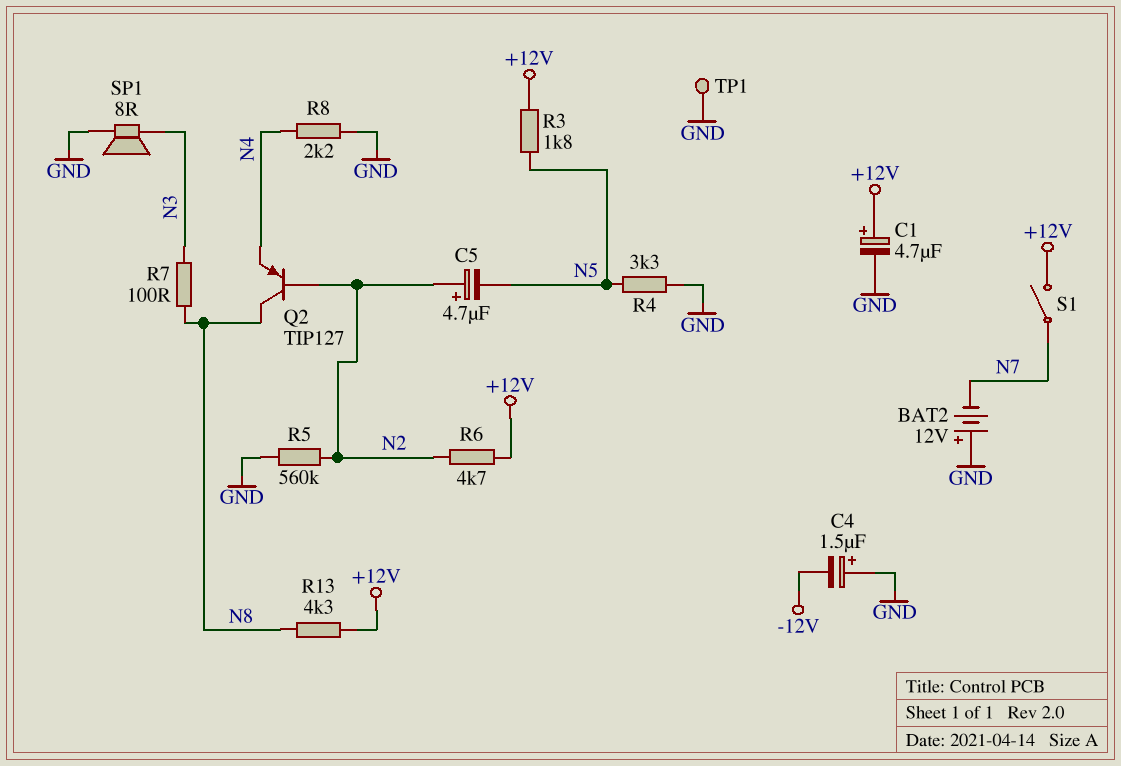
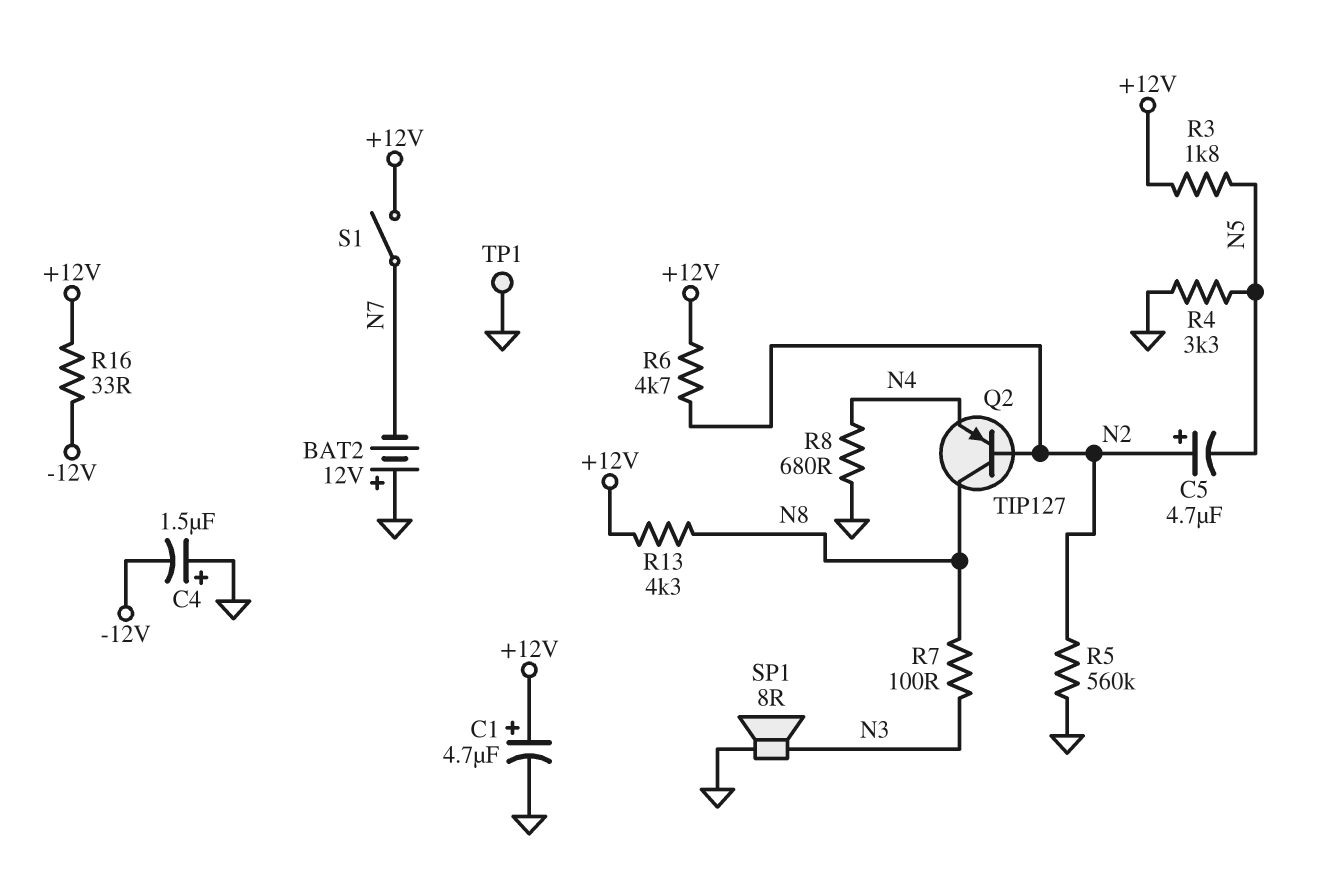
R8: 2.2k (GND, N4) -> 680 (GND, N4)
R16: none -> 33 (+12V, -12V)

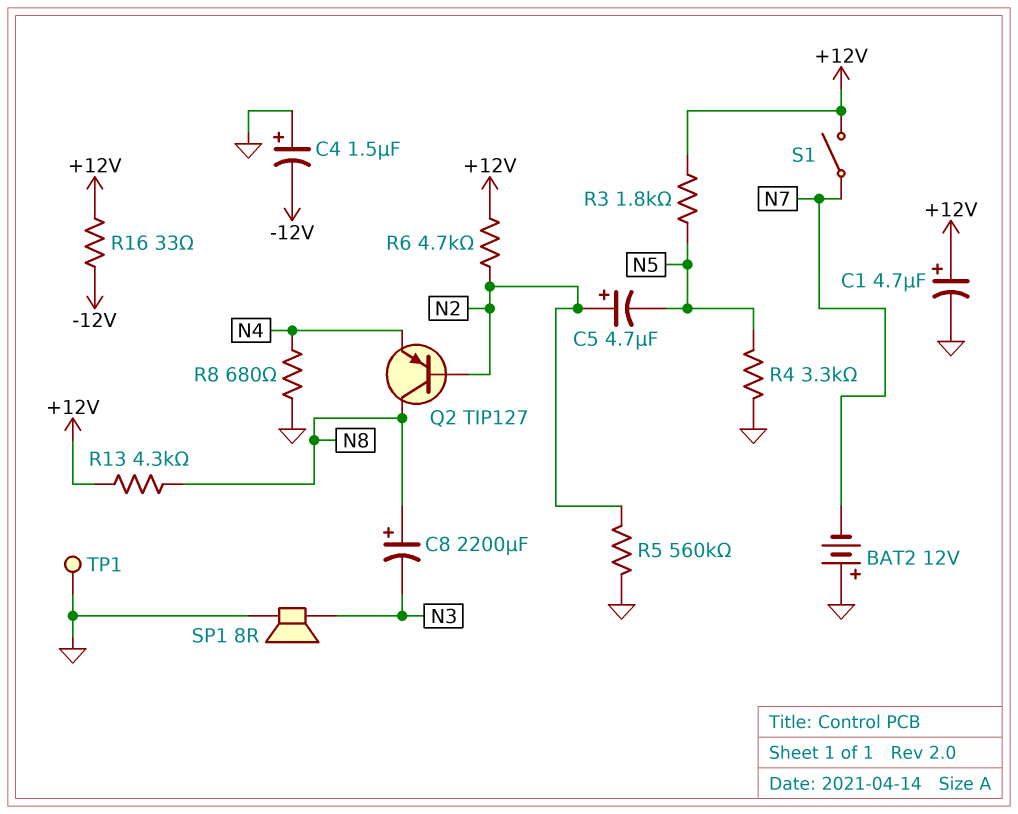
C8: none -> 2200uF (plus N8, minus N3)
R7: 100 (N3, N8) -> none

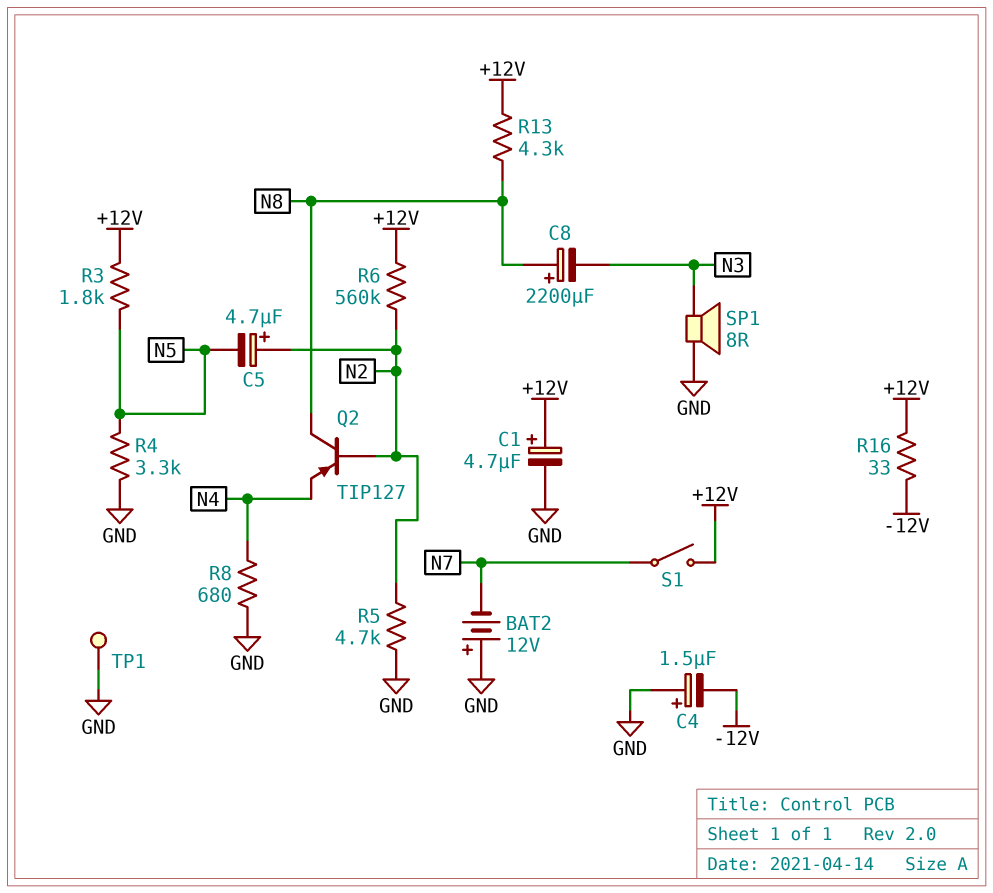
R5: 560k (GND, N2) -> 4.7k (GND, N2)
R6: 4.7k (+12V, N2) -> 560k (+12V, N2)

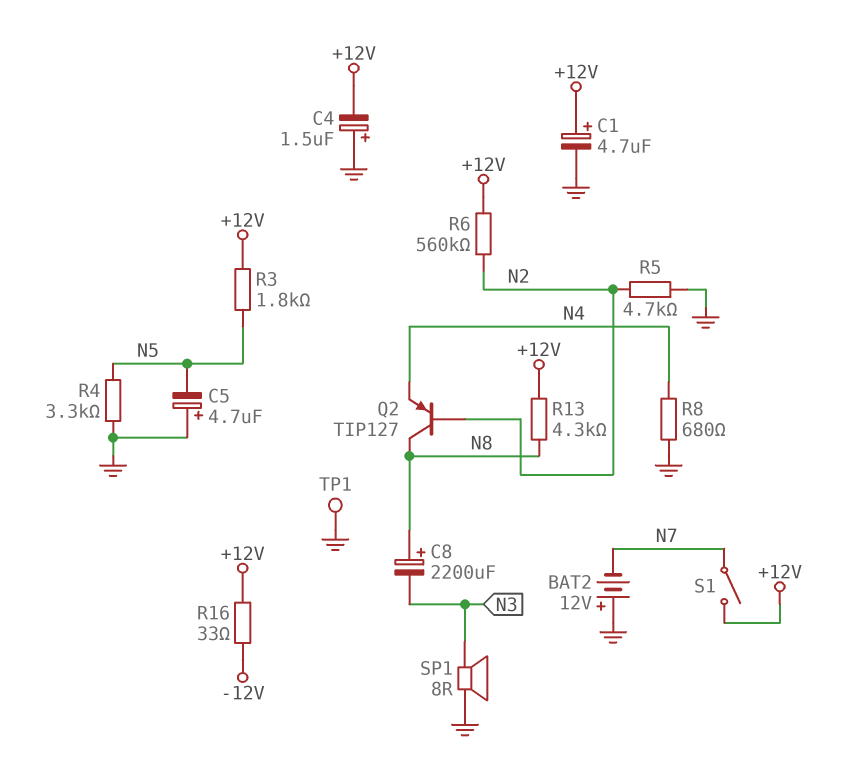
C4: 1.5uF (plus GND, minus -12V) -> 1.5uF (plus GND, minus +12V)
C5: 4.7uF (plus N2, minus N5) -> 4.7uF (plus GND, minus N5)

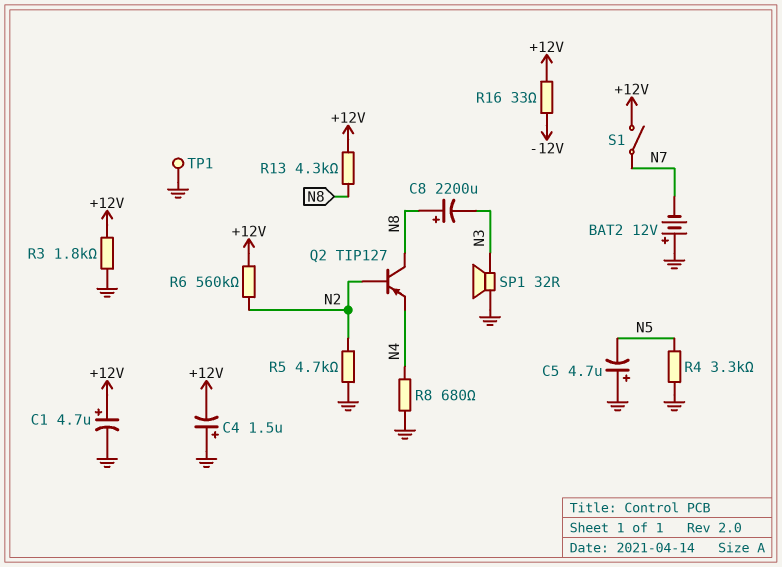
R3: 1.8k (+12V, N5) -> 1.8k (+12V, GND)
SP1: speaker 8R (GND, N3) -> speaker 32R (GND, N3)

